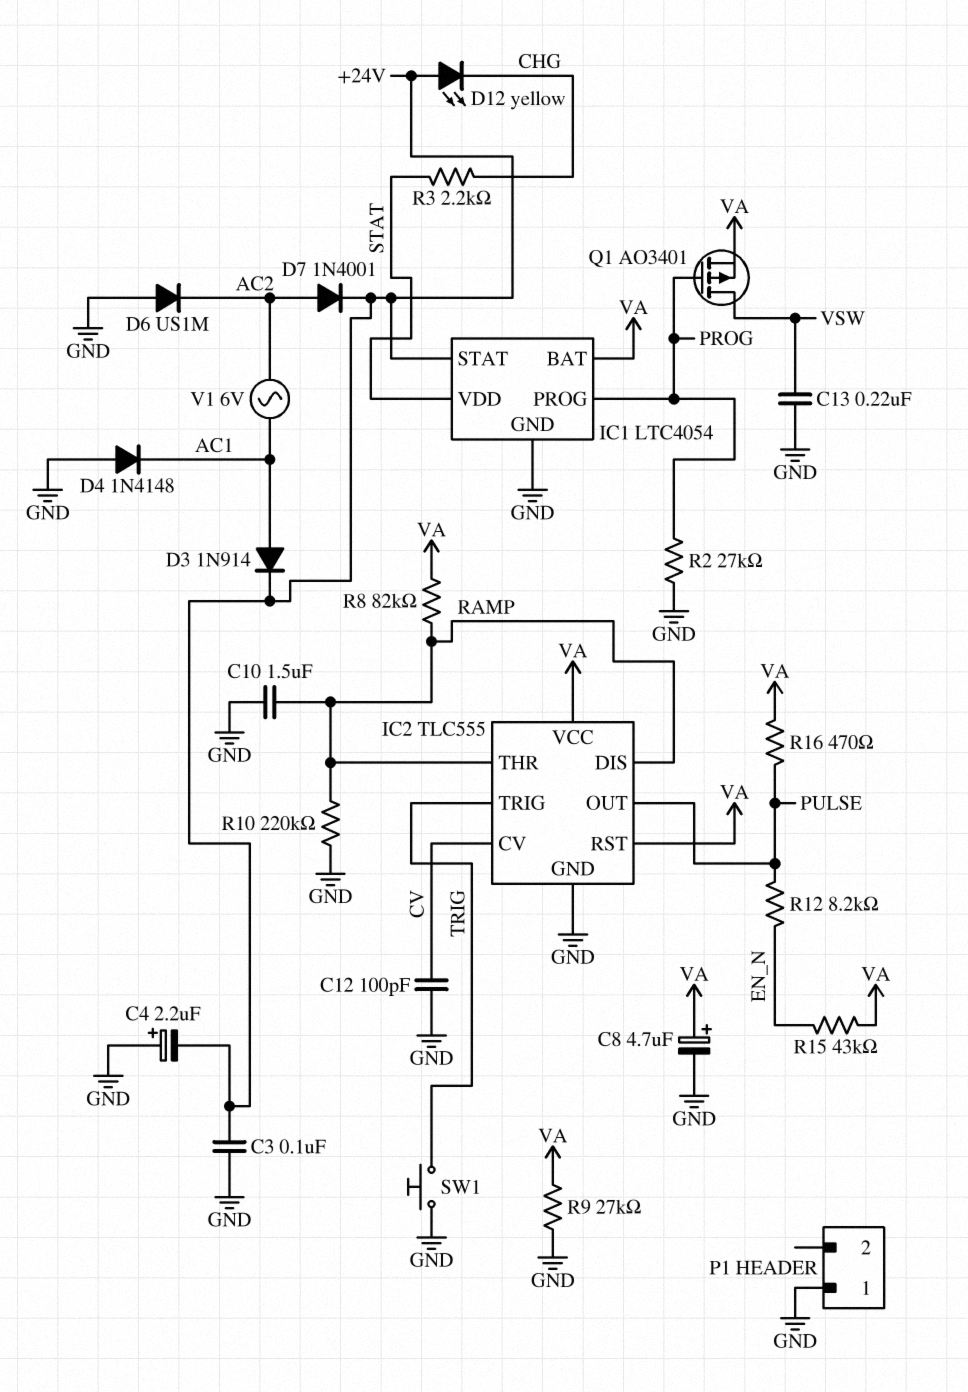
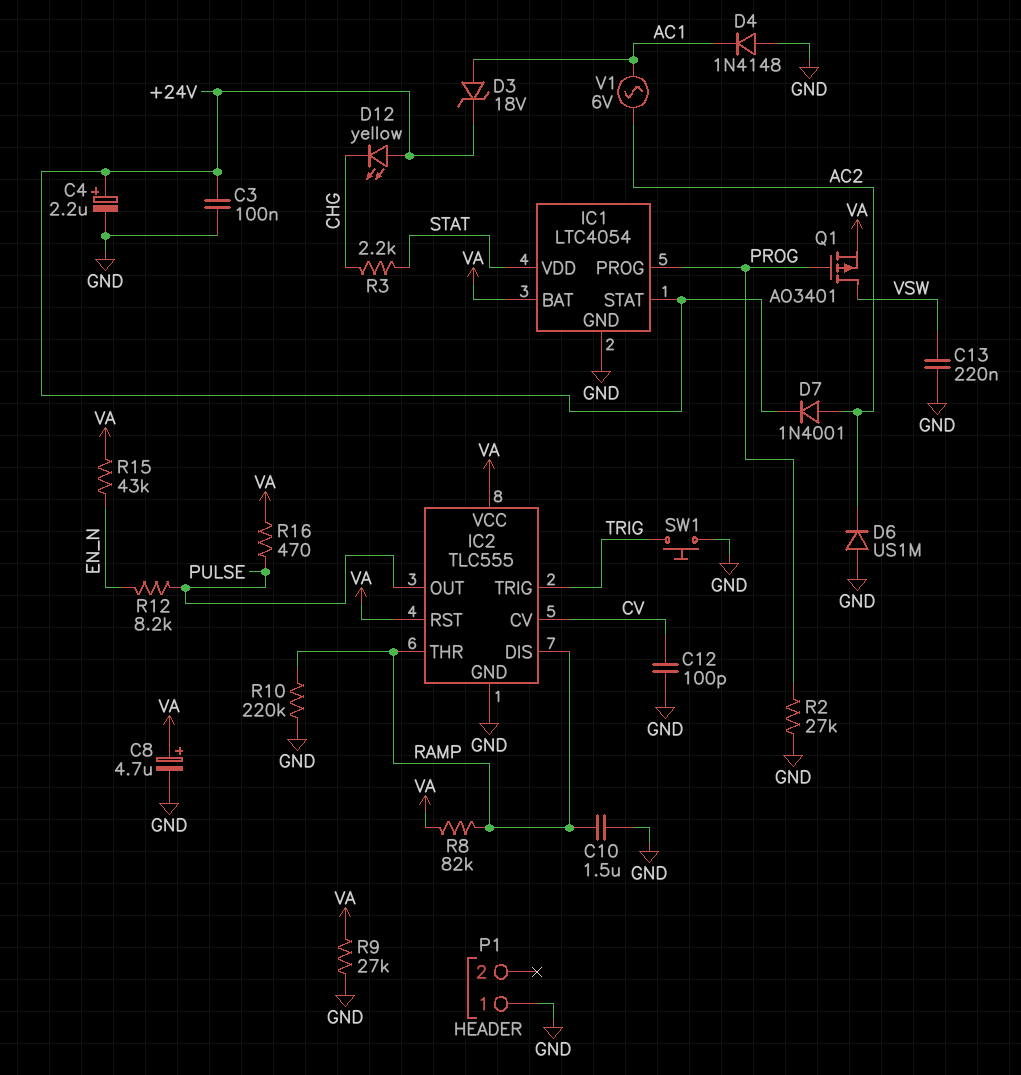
C4: 2.2uF (plus GND, minus +24V) -> 2.2uF (plus +24V, minus GND)
D3: diode 1N914 (A AC1, K +24V) -> zener 18V (A AC1, K +24V)

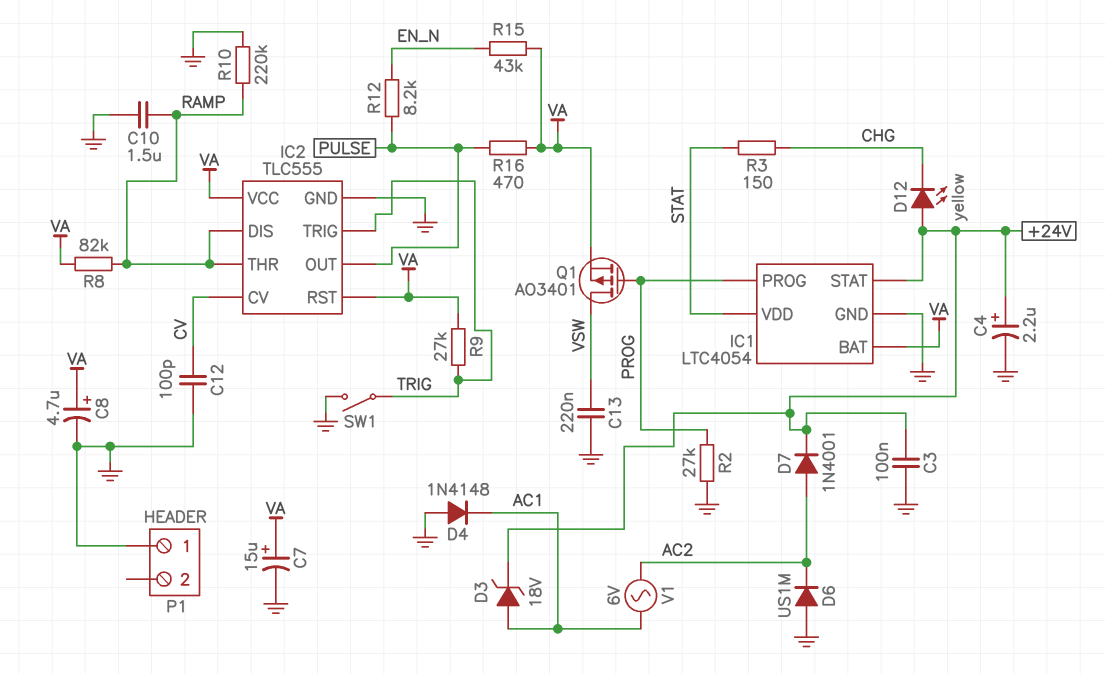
C7: none -> 15uF (plus VA, minus GND)
R3: 2.2k (CHG, STAT) -> 150 (CHG, STAT)
R9: 27k (GND, VA) -> 27k (TRIG, VA)
SW1: button (GND, TRIG) -> switch (GND, TRIG)

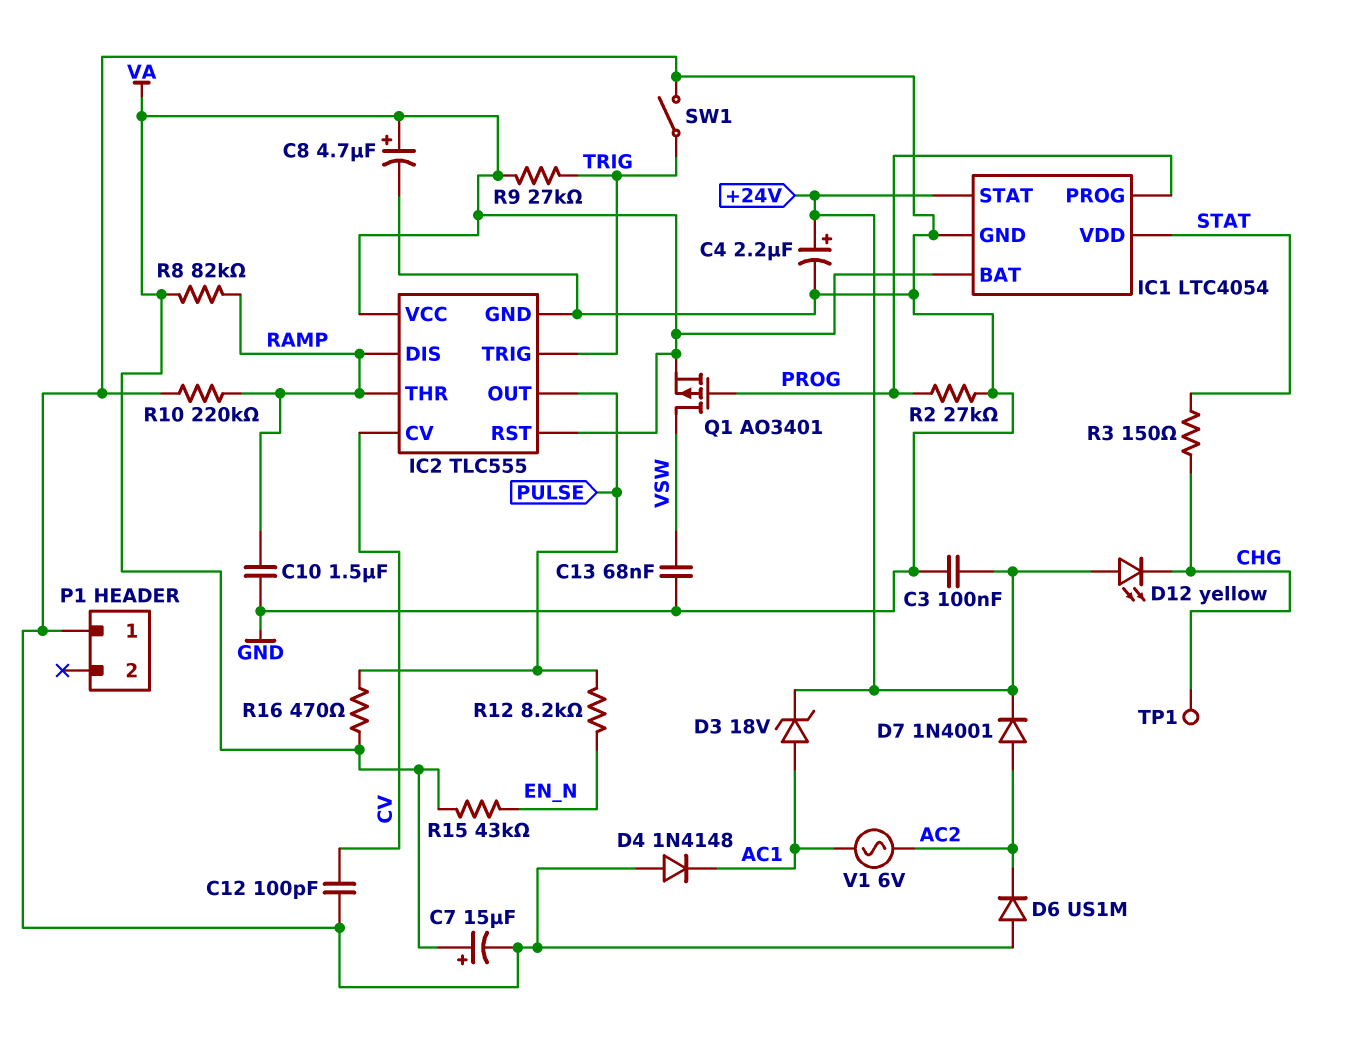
C13: 220nF (GND, VSW) -> 68nF (GND, VSW)
TP1: none -> test point (CHG)

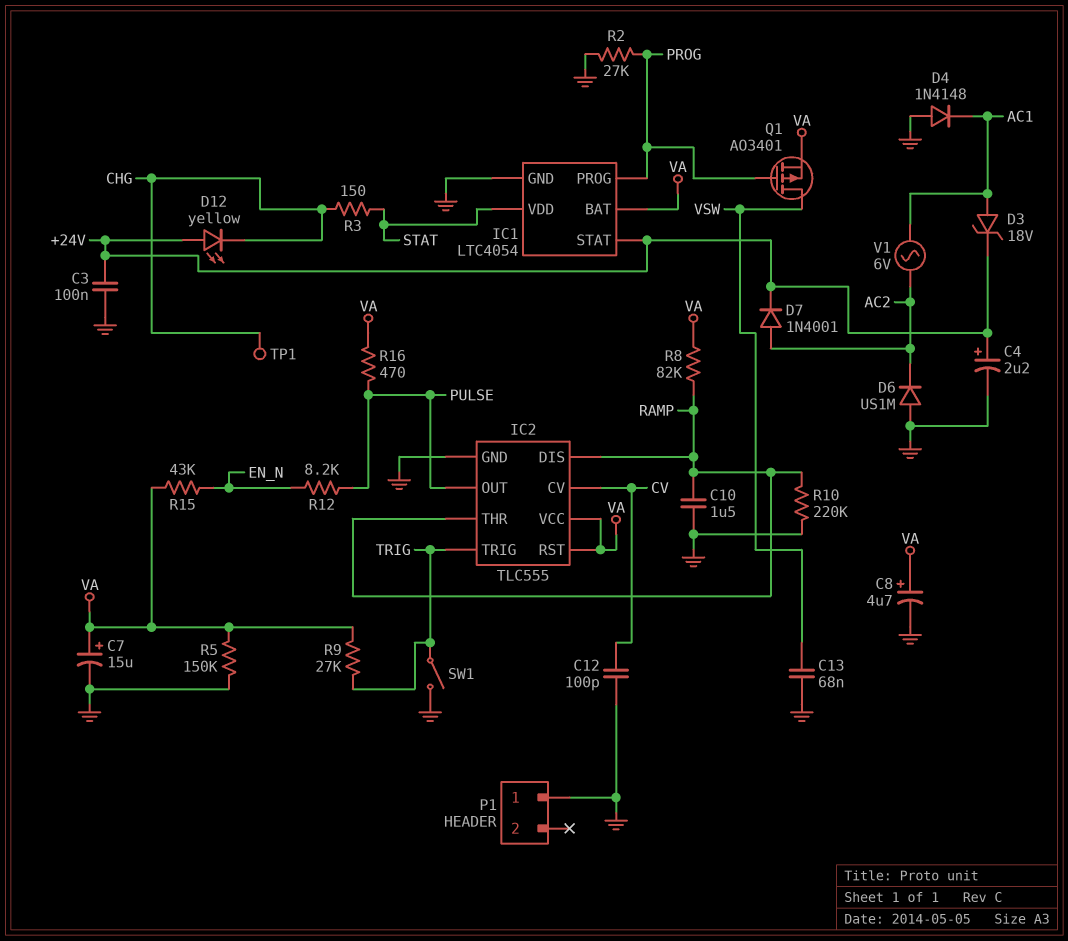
R5: none -> 150k (GND, VA)

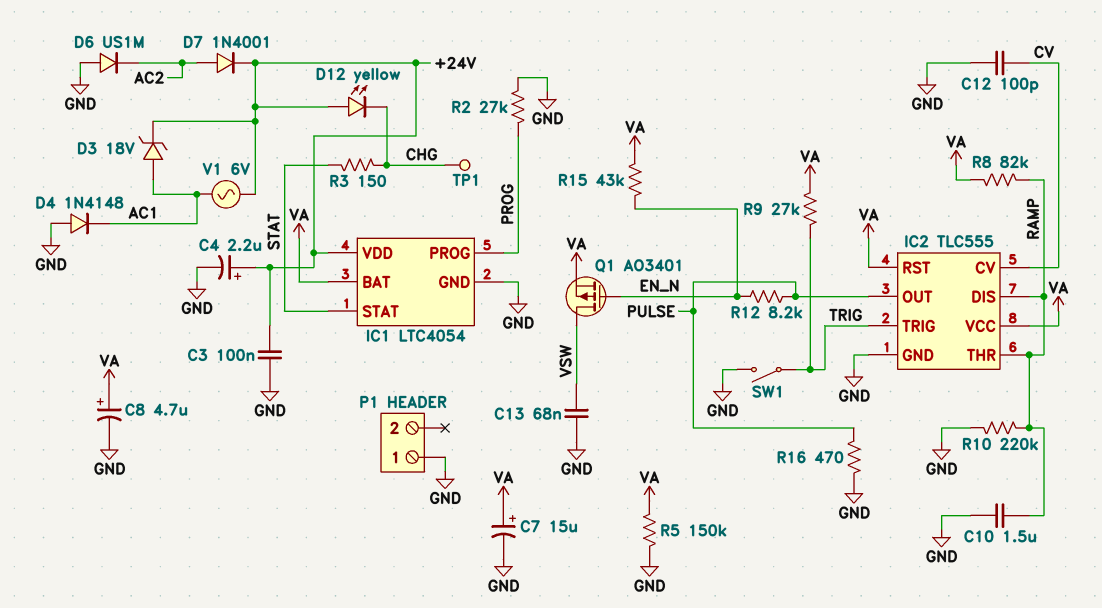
IC1 pin STAT: +24V -> STAT
IC1 pin VDD: STAT -> +24V
Q1: PMOS AO3401 (G PROG, D VSW, S VA) -> PMOS AO3401 (G EN_N, D VSW, S VA)
R16: 470 (PULSE, VA) -> 470 (GND, PULSE)
V1: AC 6V (AC1, AC2) -> AC 6V (+24V, AC1)

